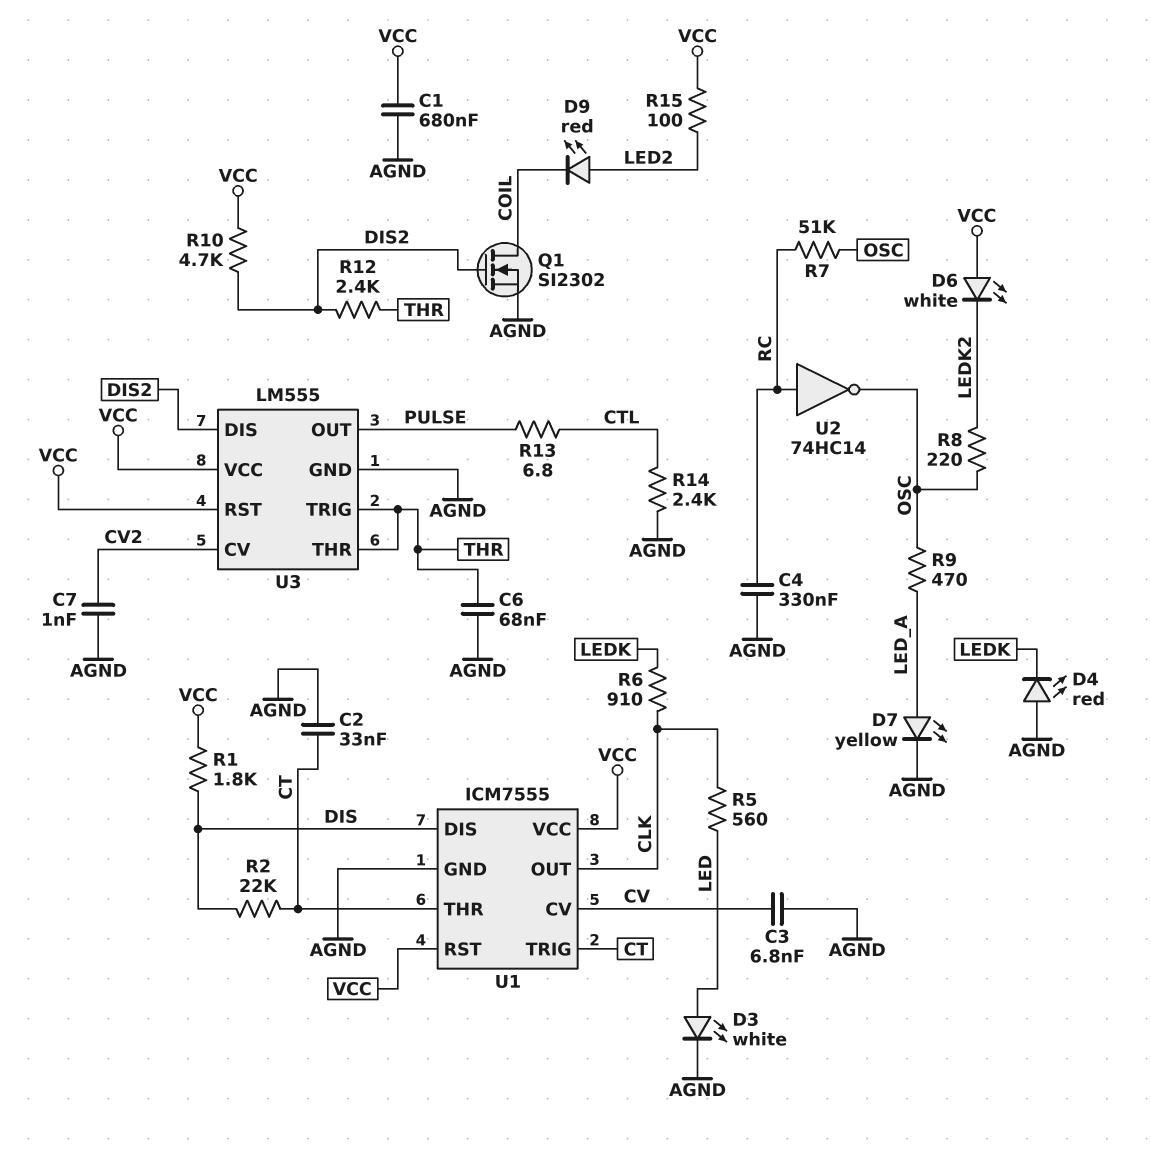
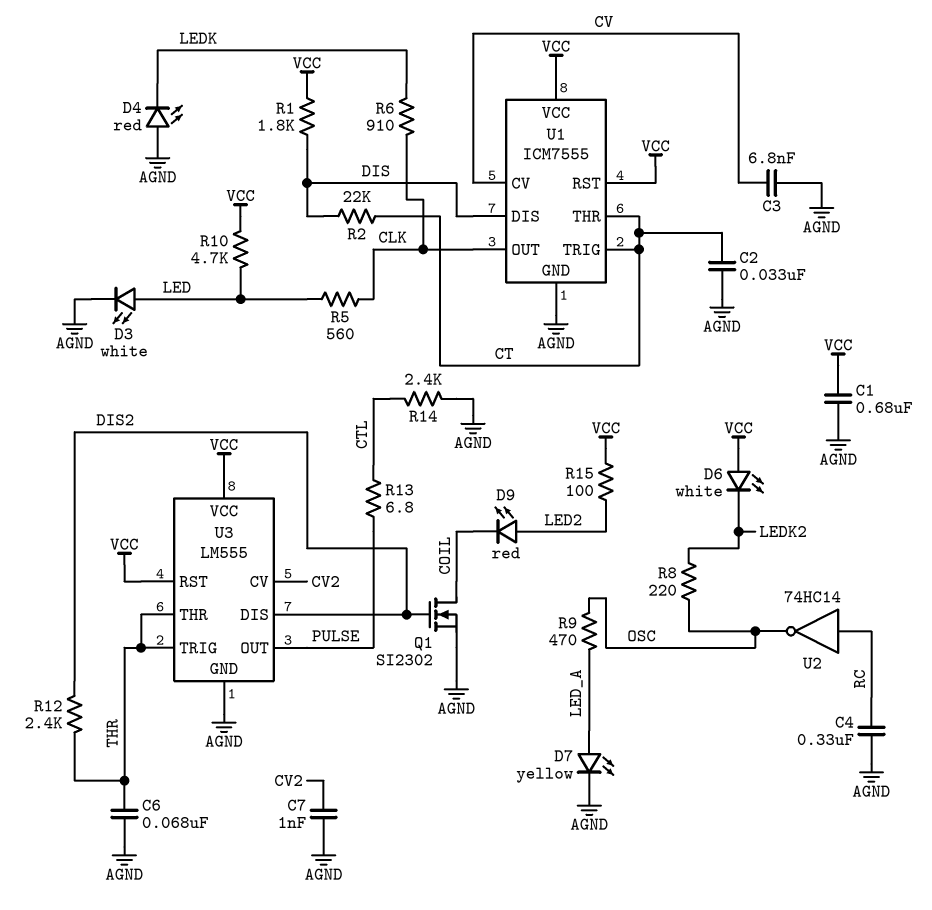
R7: 51k (OSC, RC) -> none
R10: 4.7k (DIS2, VCC) -> 4.7k (LED, VCC)

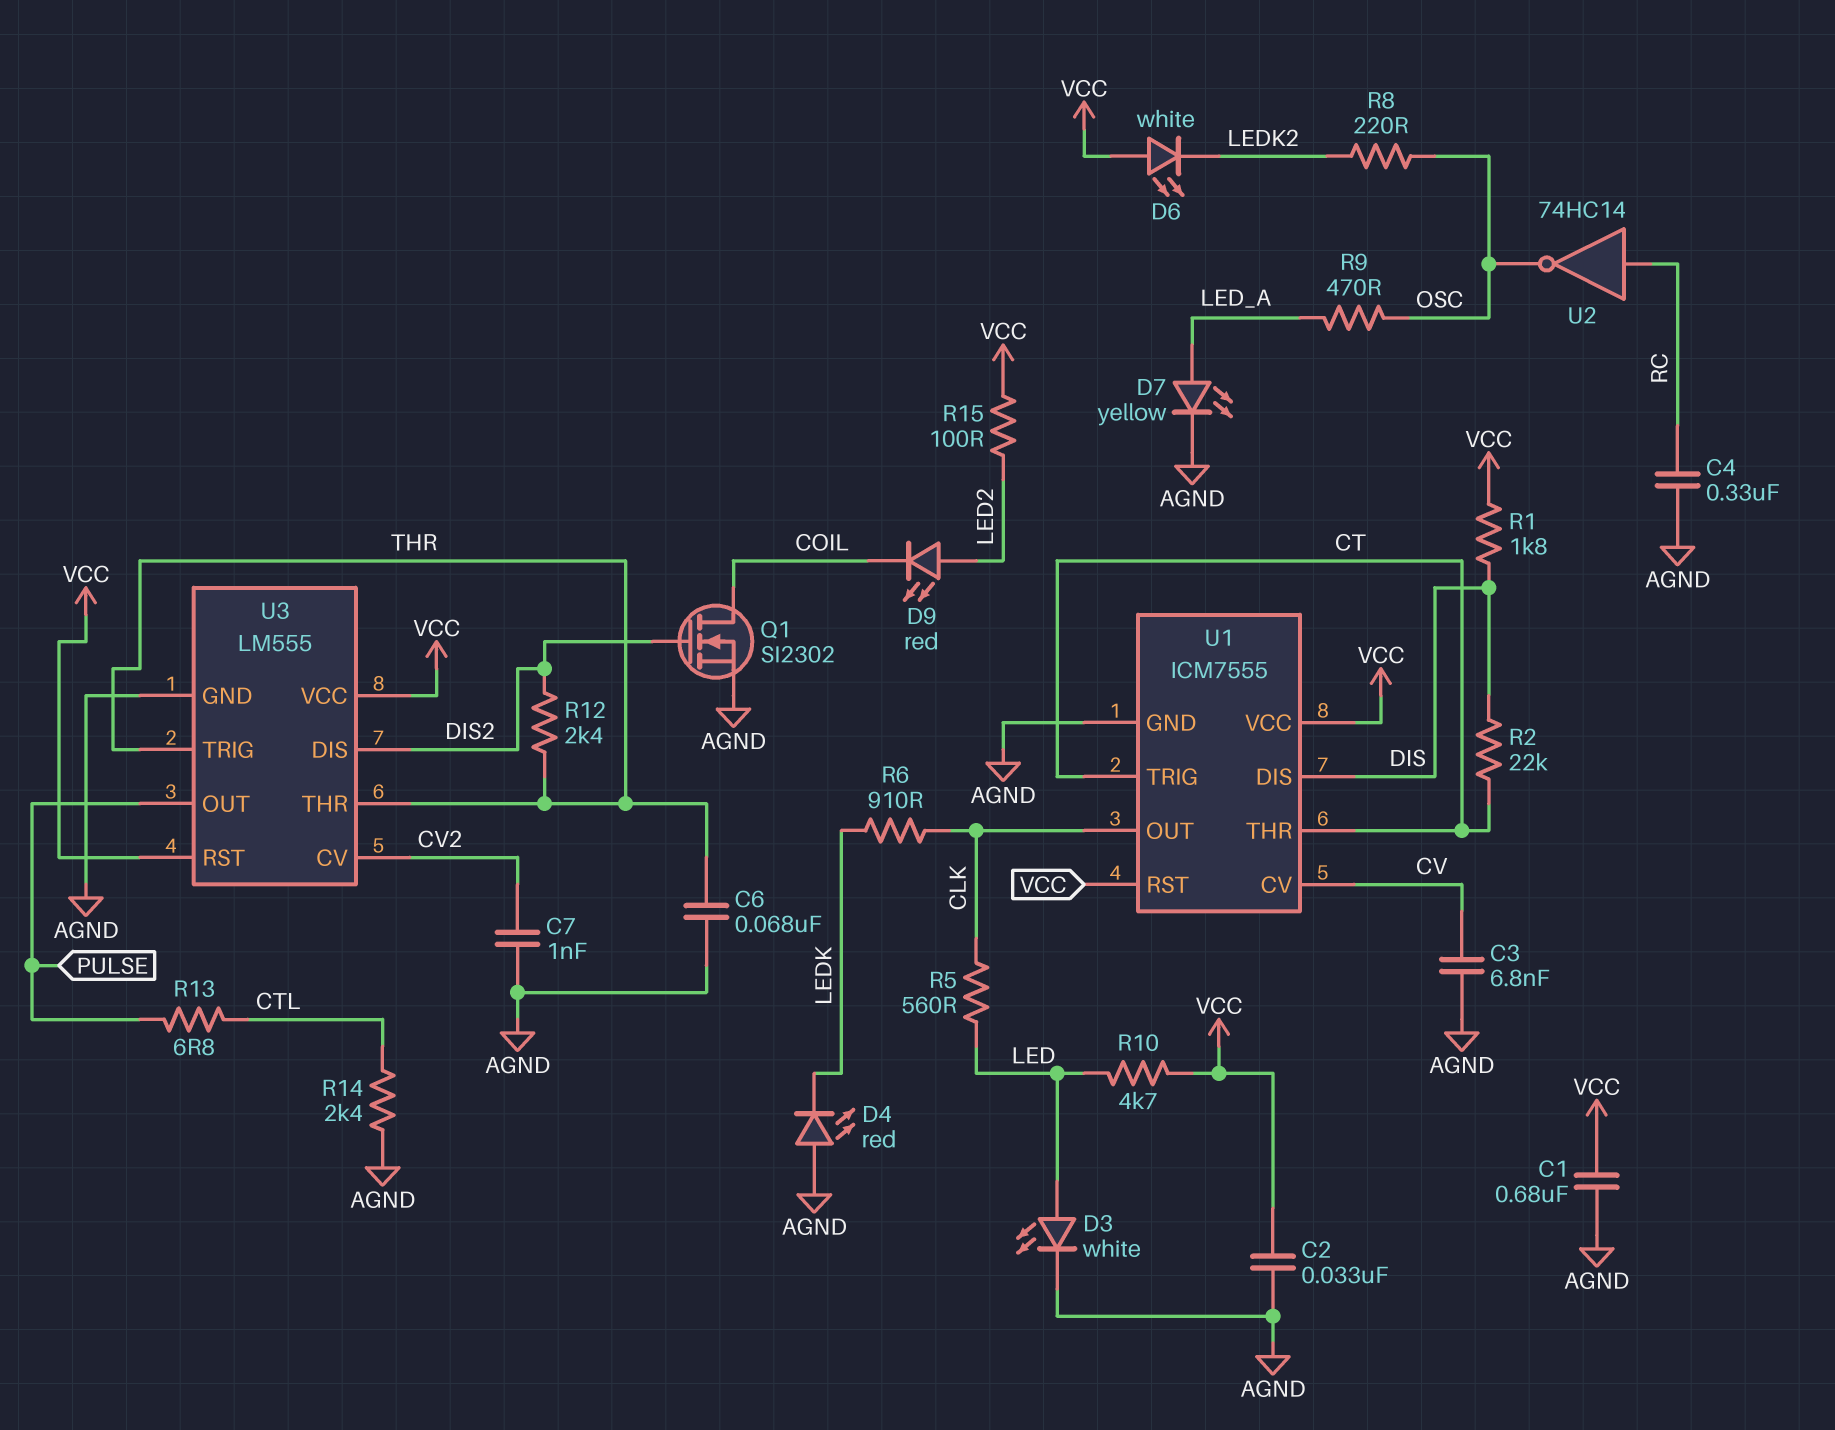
C2: 33nF (AGND, CT) -> 33nF (AGND, VCC)

